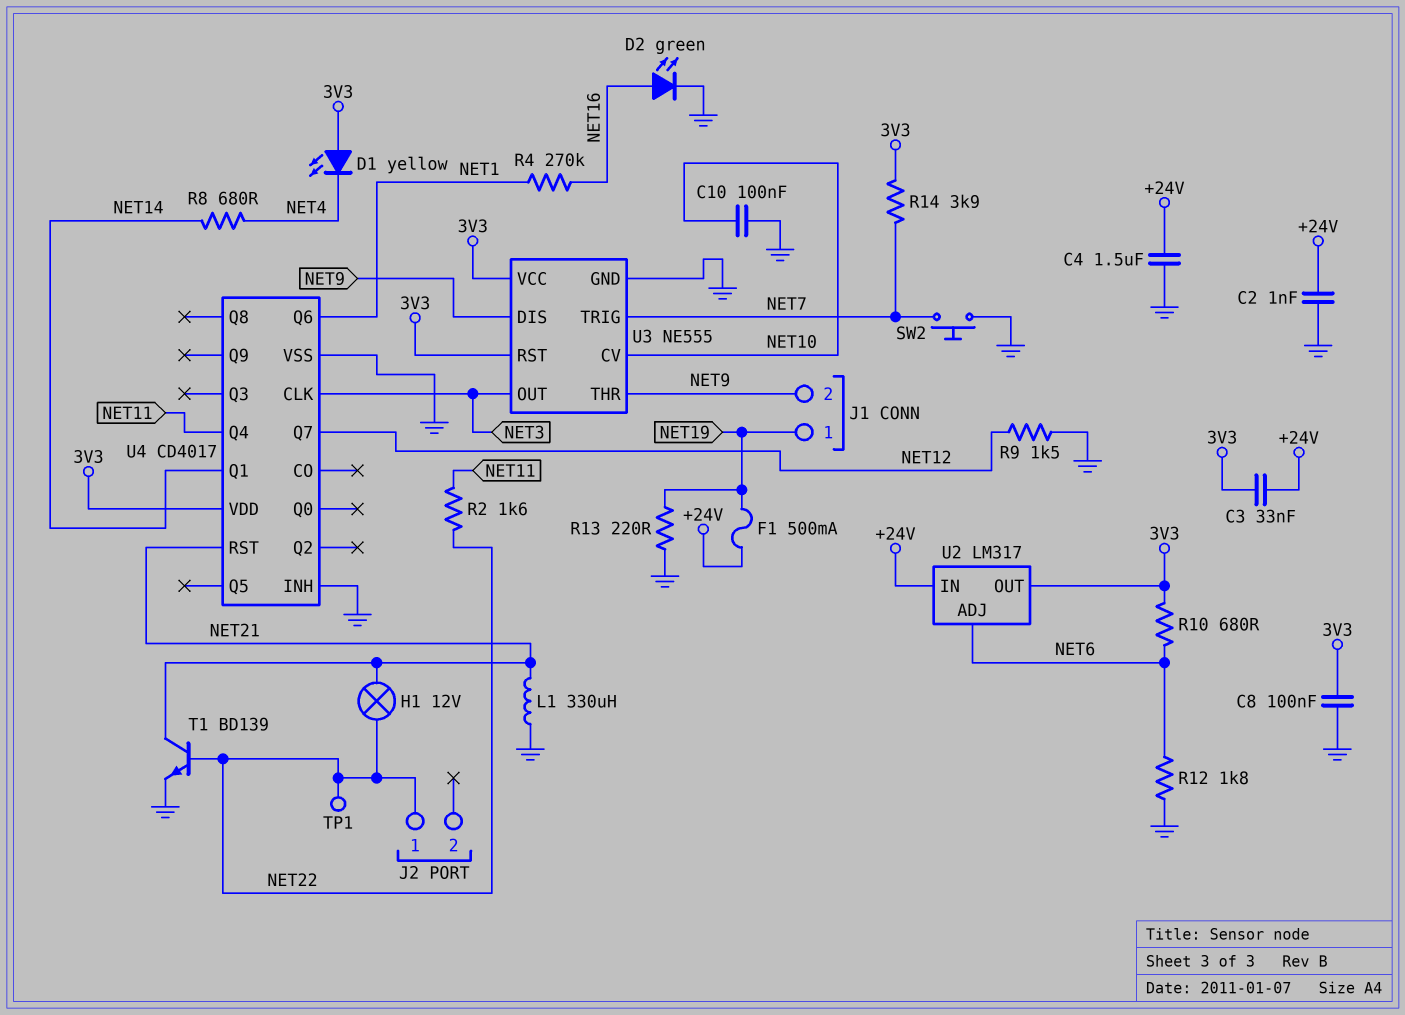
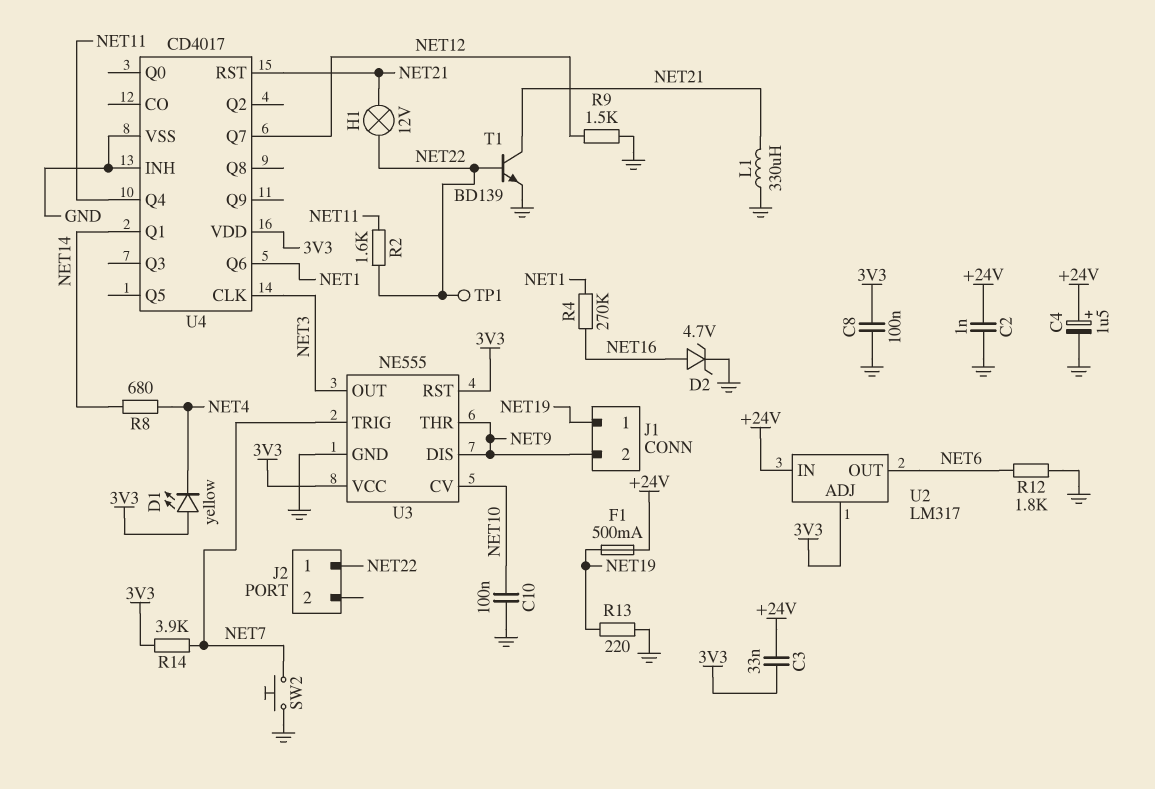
C4: 1.5uF (+24V, GND) -> 1.5uF (plus +24V, minus GND)
D2: LED green (A NET16, K GND) -> zener 4.7V (A NET16, K GND)
R10: 680 (3V3, NET6) -> none
U2 pin ADJ: NET6 -> 3V3
U2 pin OUT: 3V3 -> NET6

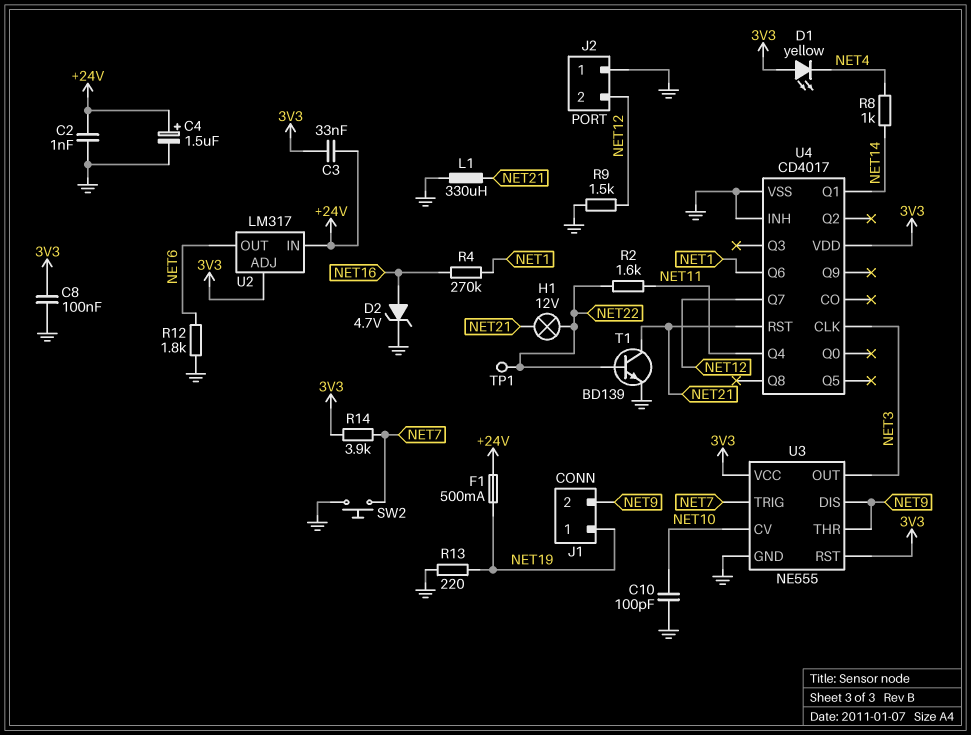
C10: 100nF (GND, NET10) -> 100pF (GND, NET10)
J2 pin 1: NET22 -> GND
J2 pin 2: none -> NET12
R8: 680 (NET4, NET14) -> 1k (NET4, NET14)

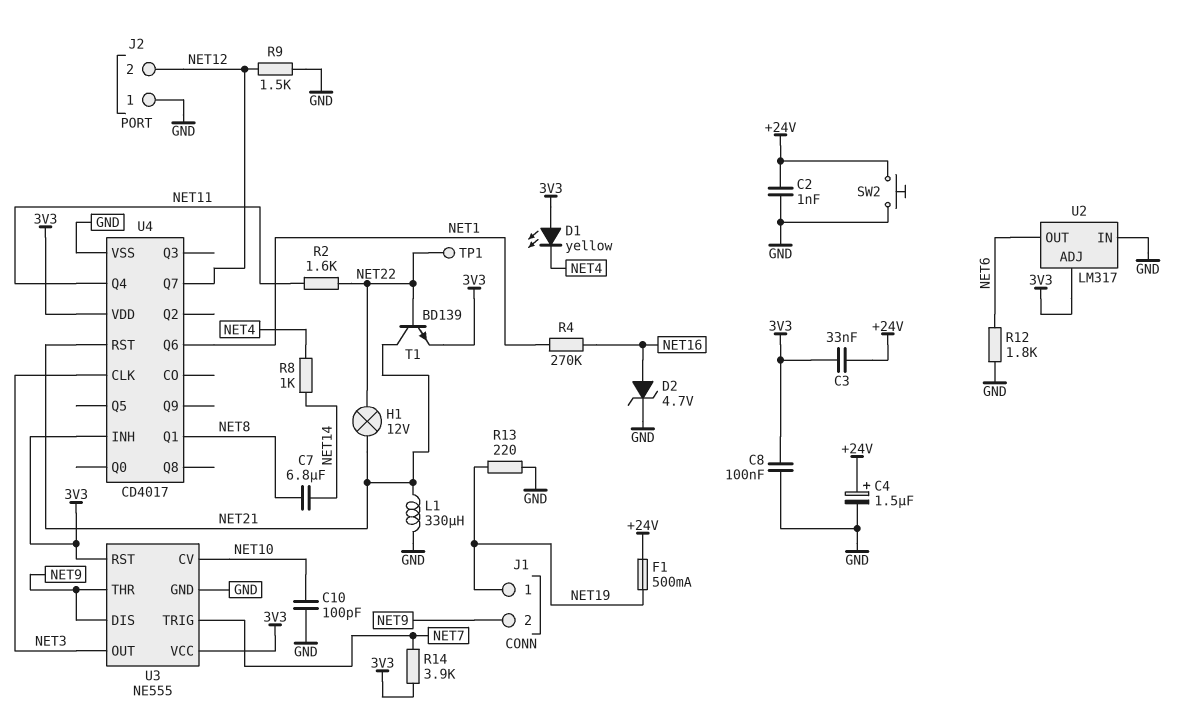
C7: none -> 6.8uF (NET8, NET14)
SW2: button (GND, NET7) -> button (+24V, GND)
T1: NPN BD139 (B NET22, C NET21, E GND) -> NPN BD139 (B NET22, C NET21, E 3V3)
U2 pin IN: +24V -> GND
U4 pin INH: GND -> 3V3
U4 pin Q1: NET14 -> NET8

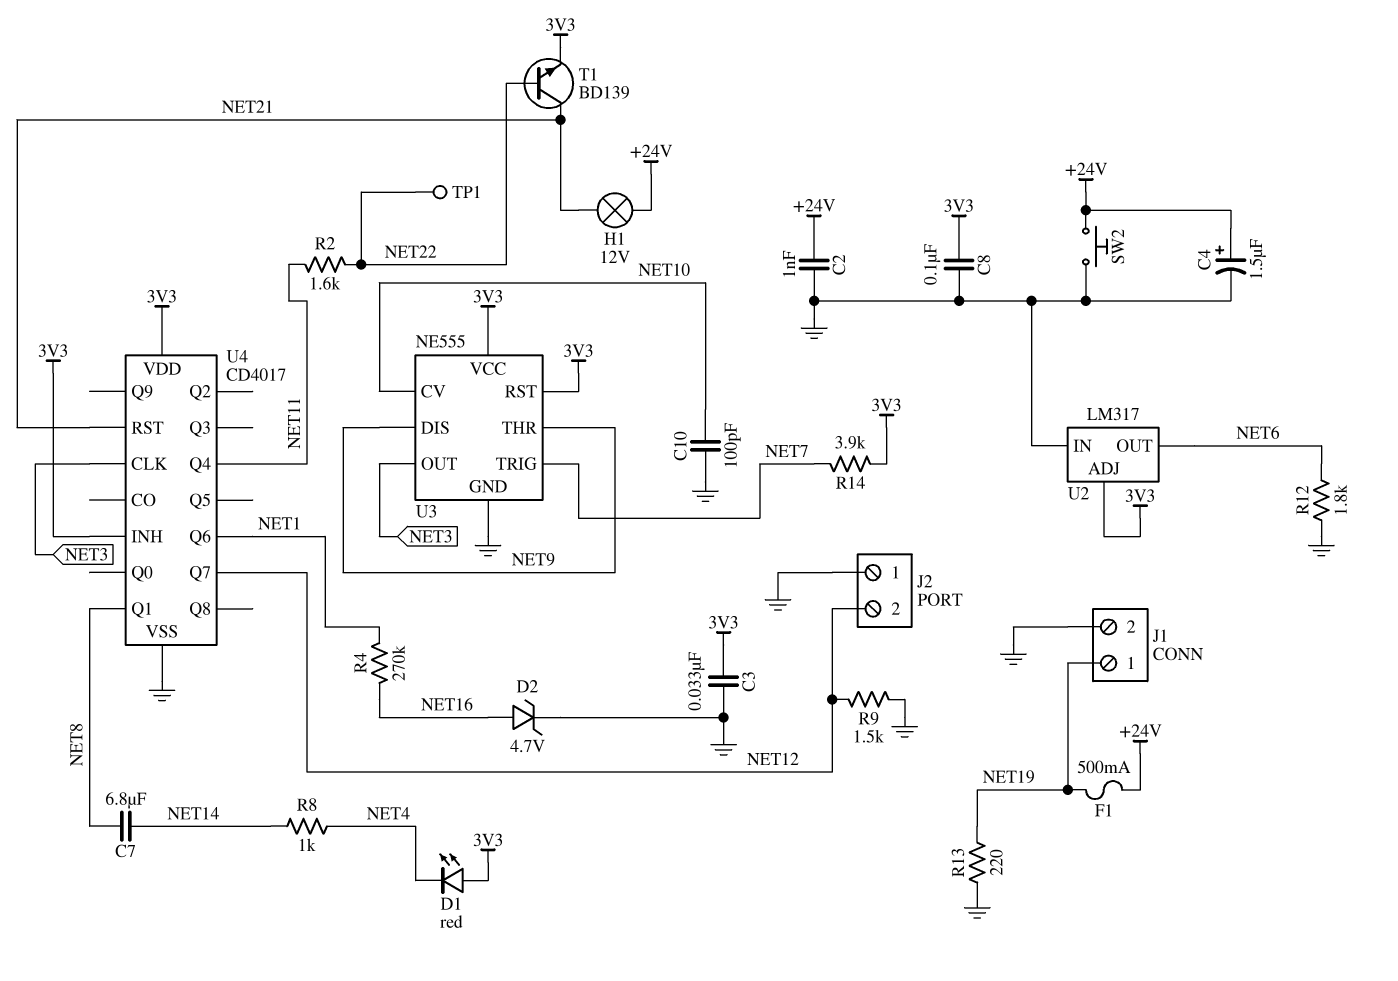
C3: 33nF (+24V, 3V3) -> 33nF (3V3, GND)
D1: LED yellow (A 3V3, K NET4) -> LED red (A 3V3, K NET4)
H1: lamp 12V (NET21, NET22) -> lamp 12V (+24V, NET21)
J1 pin 2: NET9 -> GND
L1: 330uH (GND, NET21) -> none

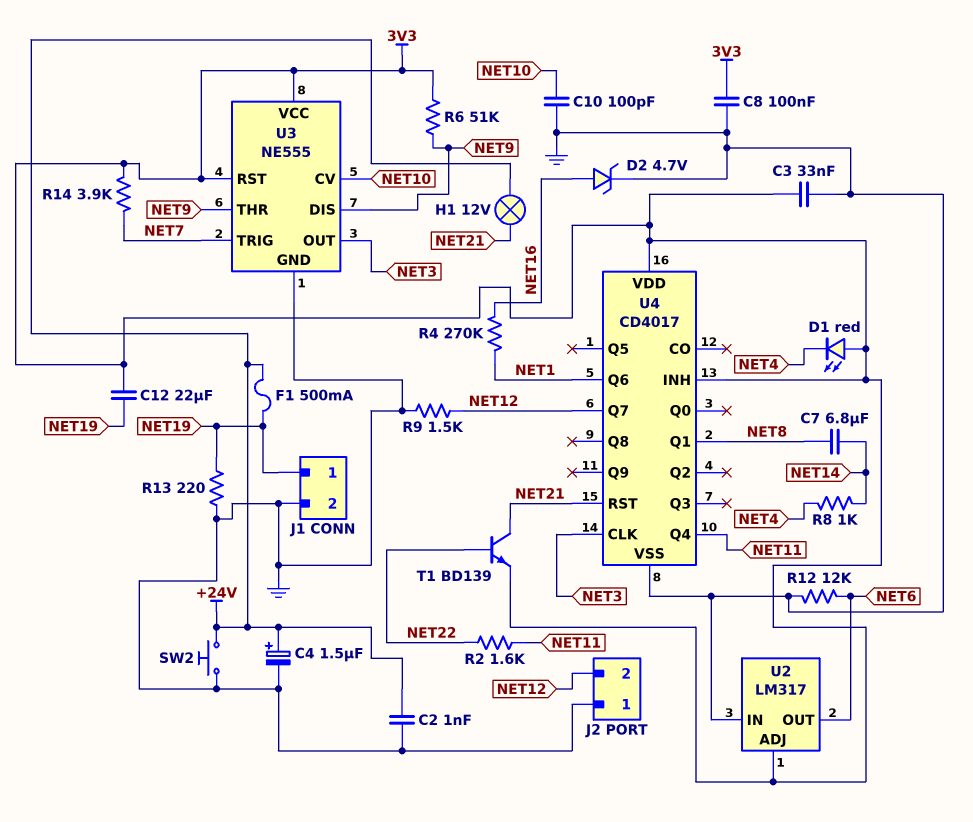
C12: none -> 22uF (3V3, NET19)
R6: none -> 51k (3V3, NET9)
R12: 1.8k (GND, NET6) -> 12k (GND, NET6)
TP1: test point (NET22) -> none

